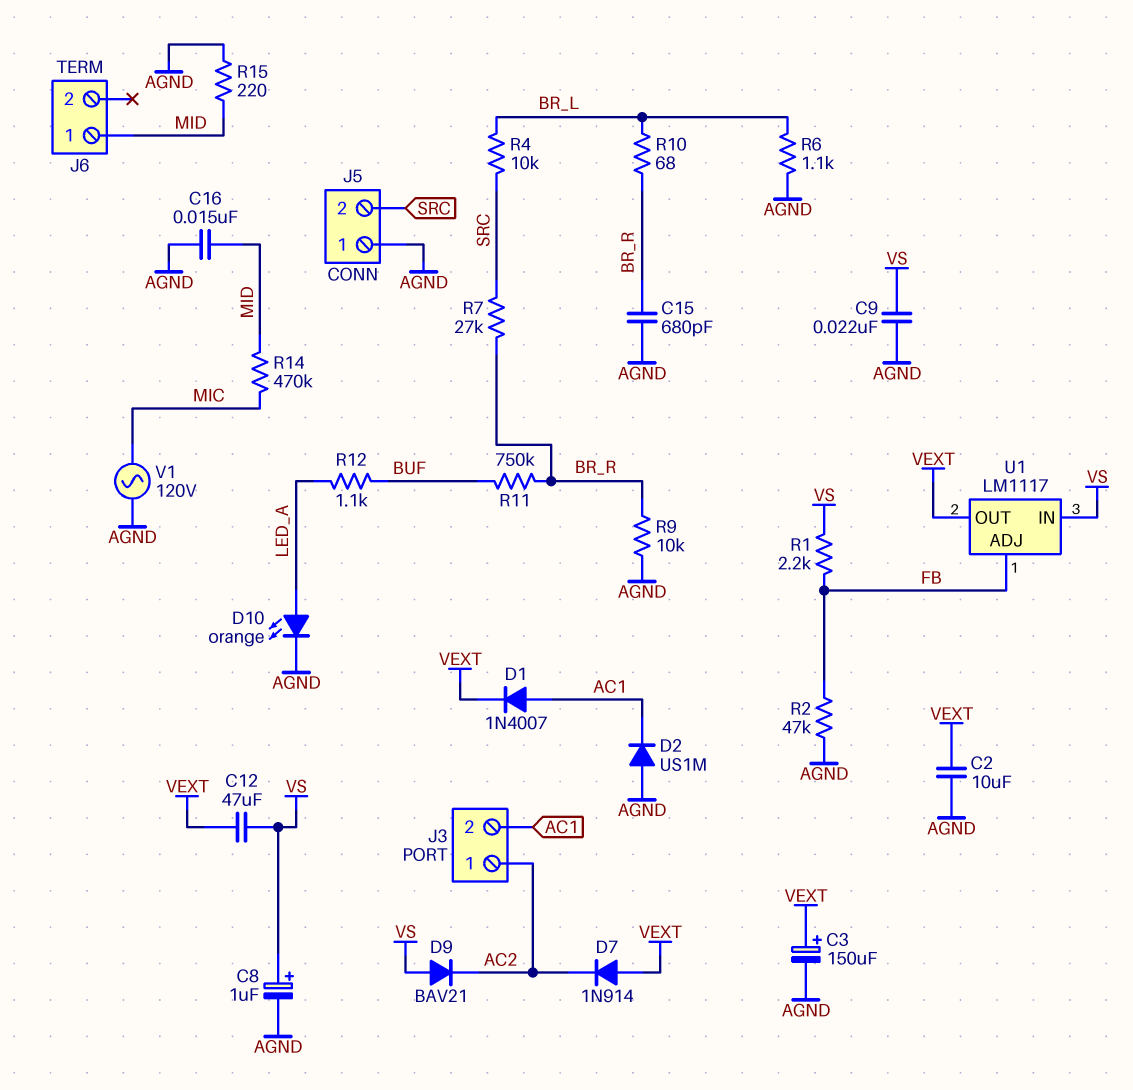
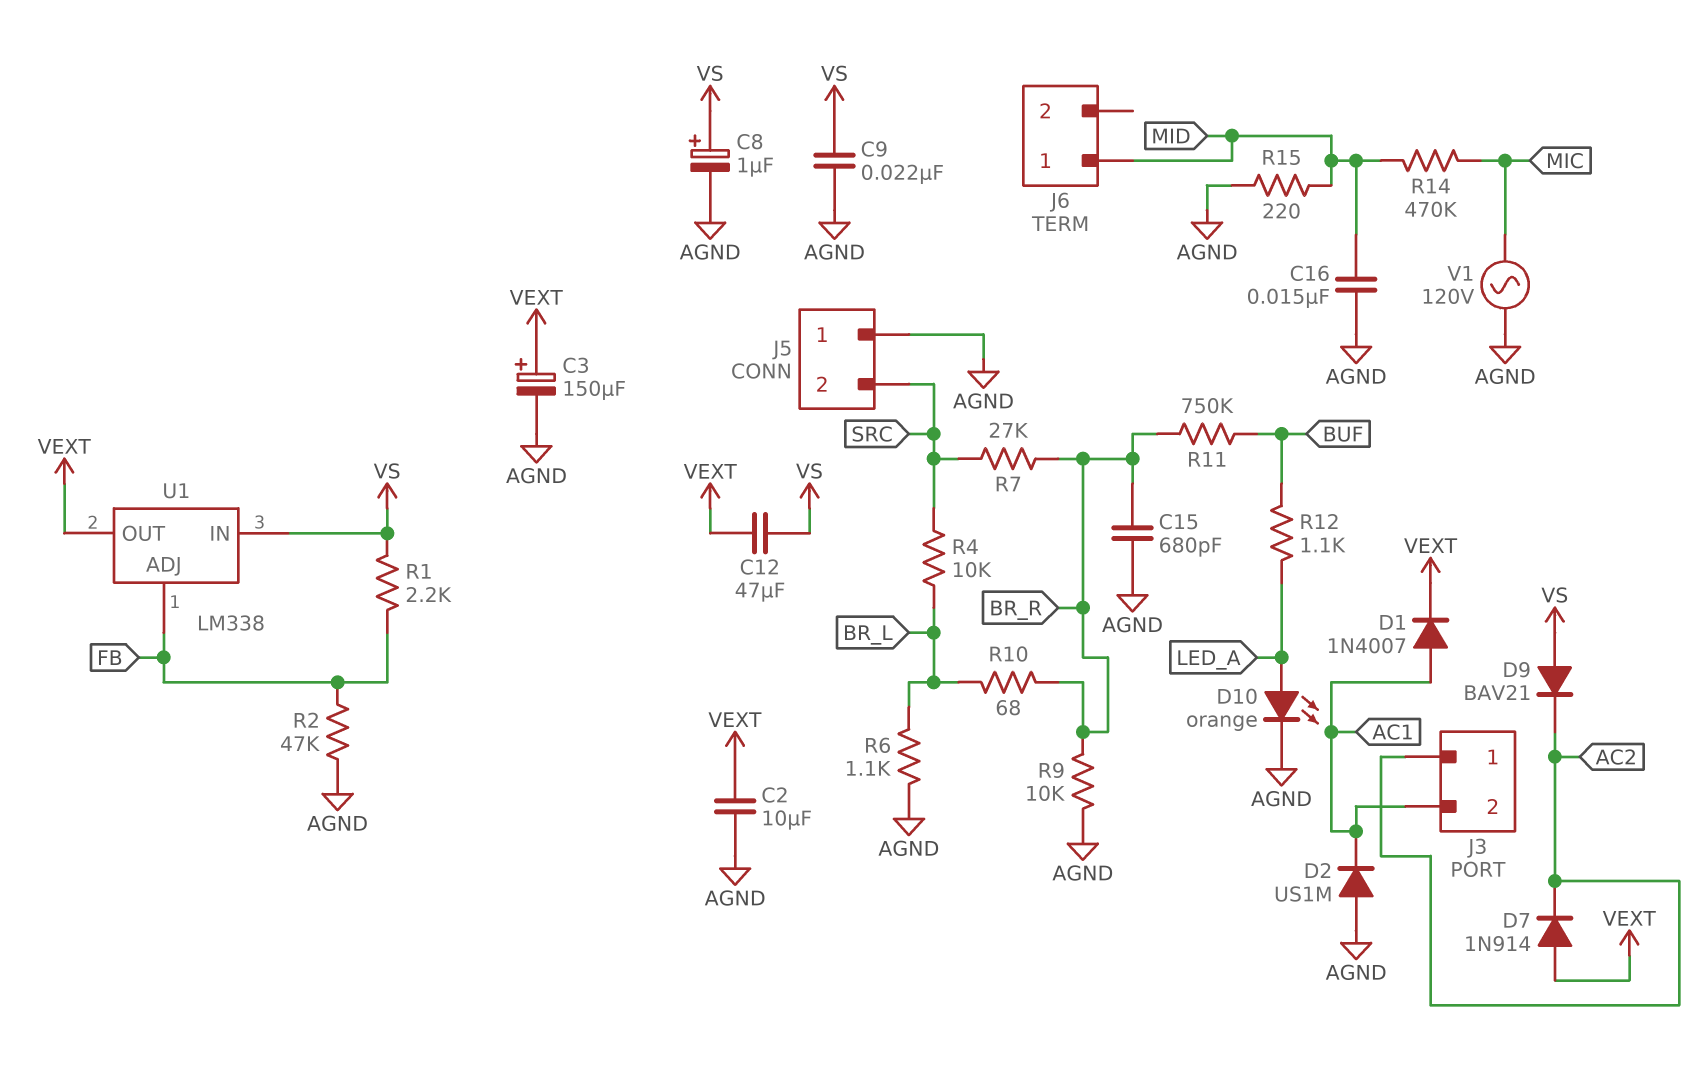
U1: LM1117 -> LM338

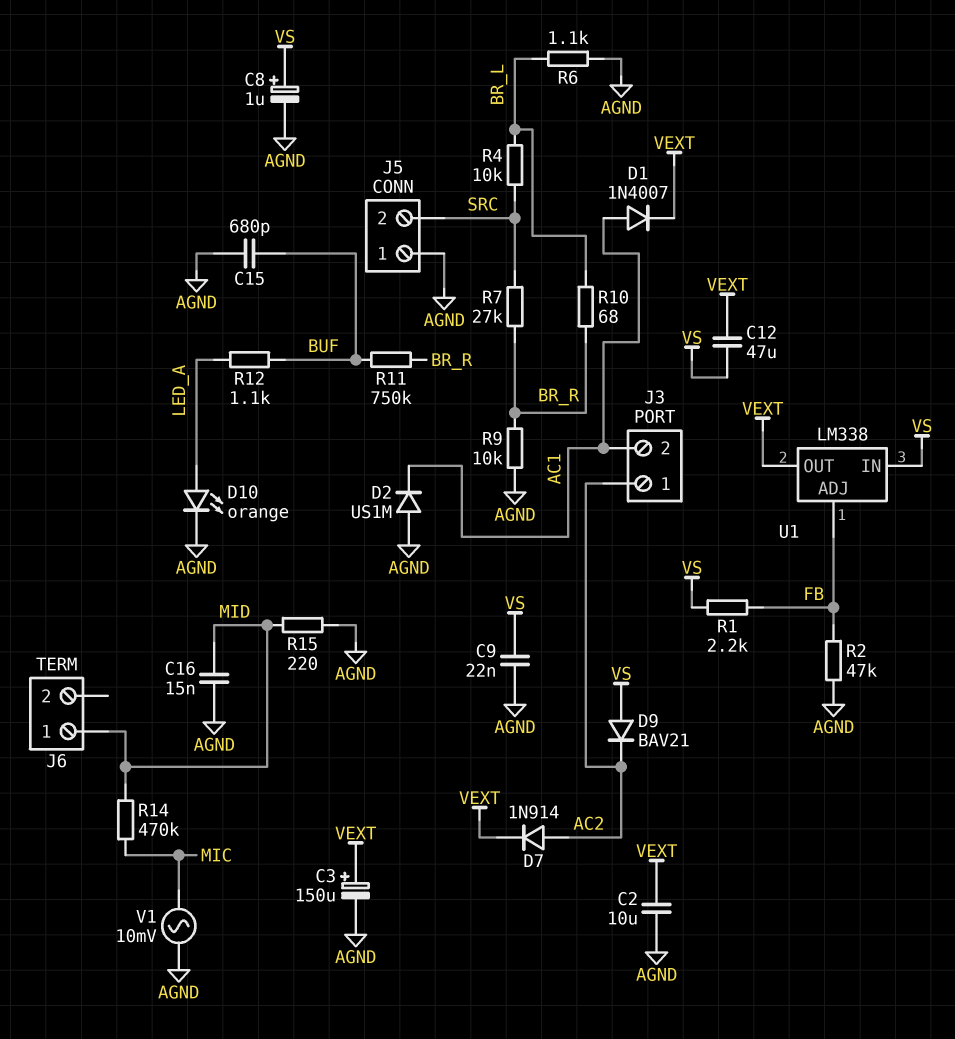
C15: 680pF (AGND, BR_R) -> 680pF (AGND, BUF)
D7: diode 1N914 (A VEXT, K AC2) -> diode 1N914 (A AC2, K VEXT)
V1: AC 120V (AGND, MIC) -> AC 10mV (AGND, MIC)

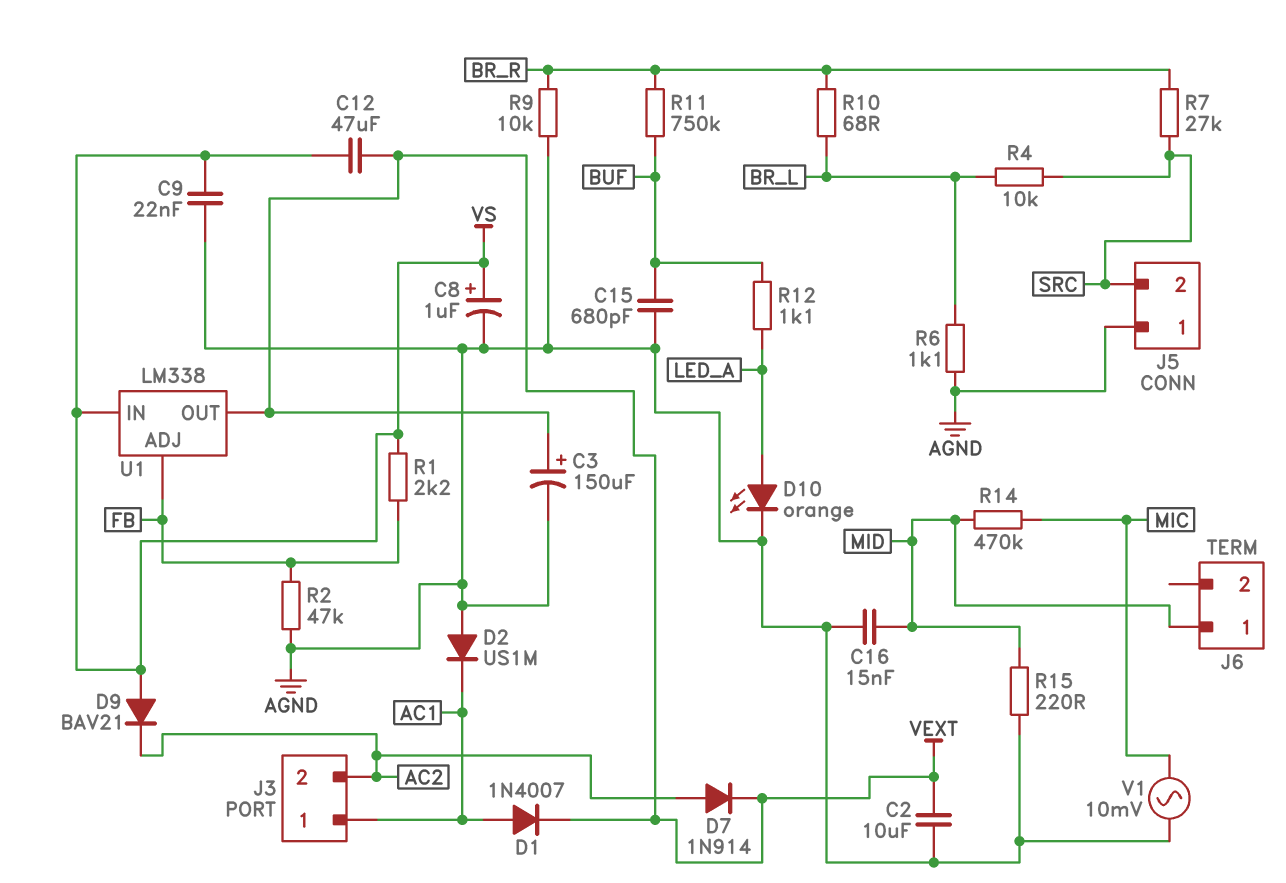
J3 pin 1: AC2 -> AC1
J3 pin 2: AC1 -> AC2

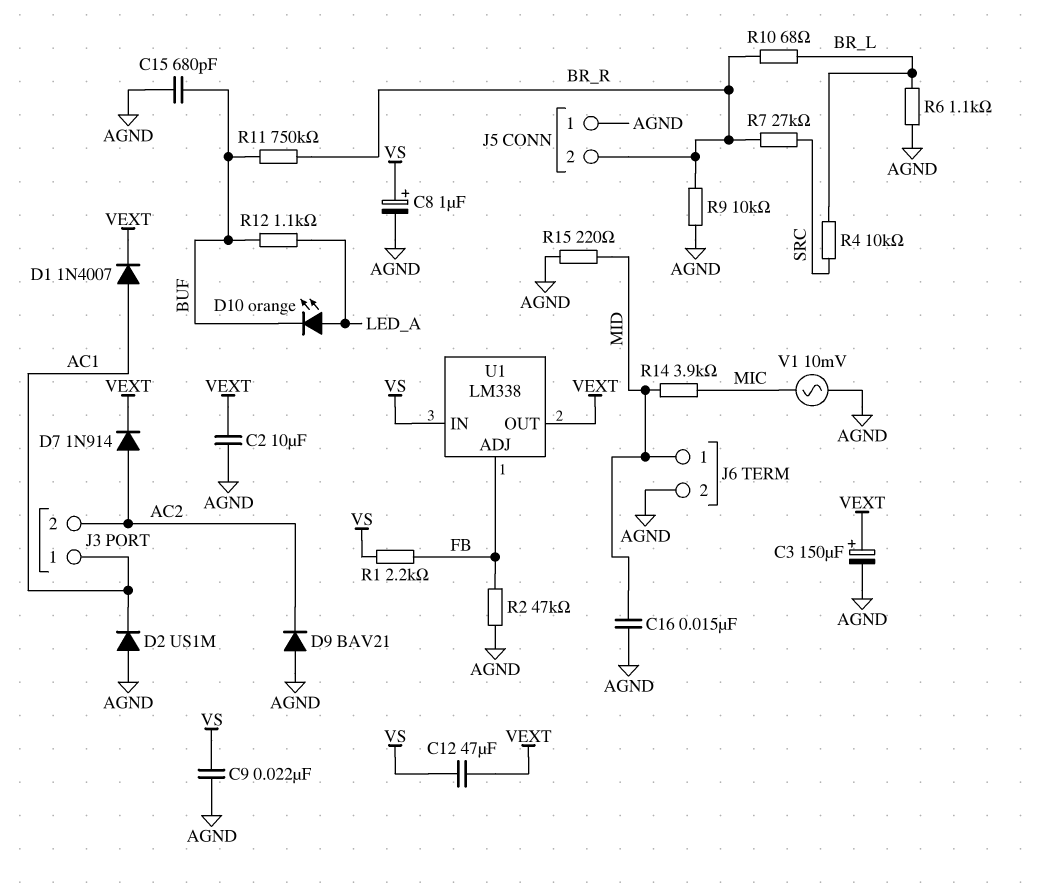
D9: diode BAV21 (A VS, K AC2) -> diode BAV21 (A AGND, K AC2)
D10: LED orange (A LED_A, K AGND) -> LED orange (A LED_A, K BUF)
J5 pin 2: SRC -> BR_R
J6 pin 2: none -> AGND
R14: 470k (MIC, MID) -> 3.9k (MIC, MID)

